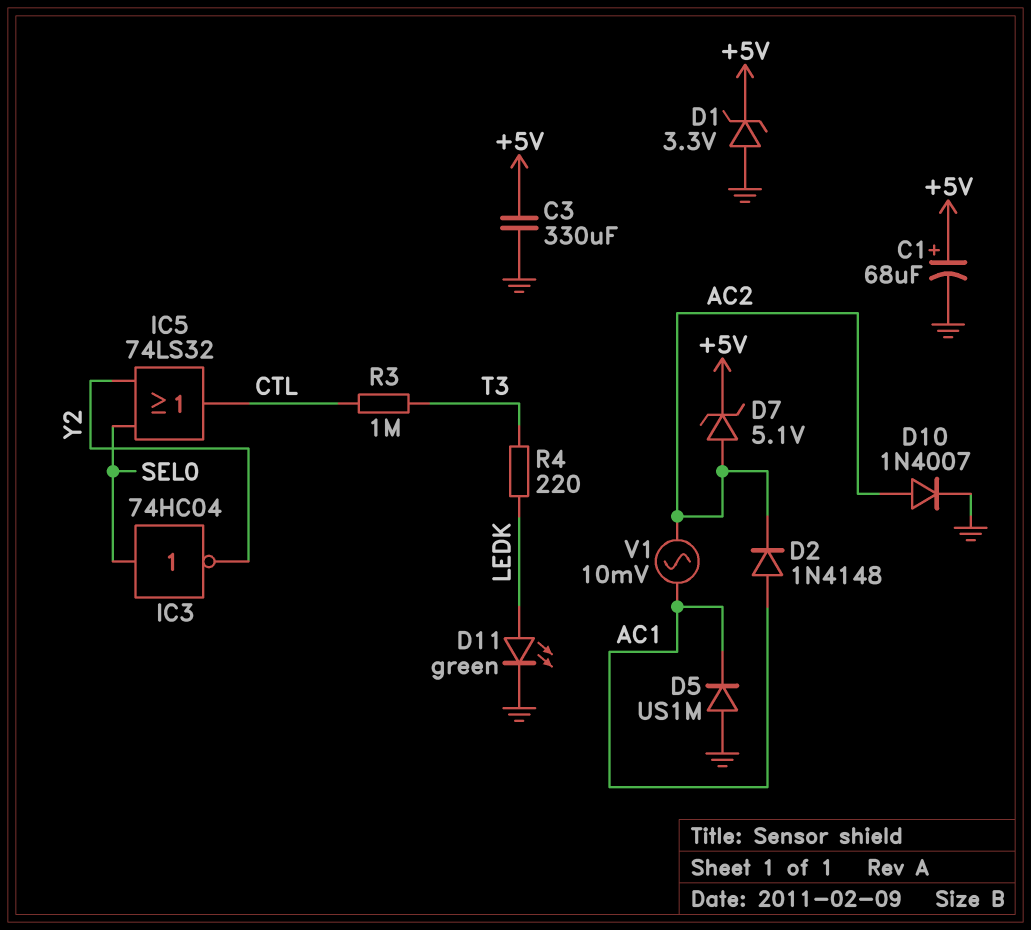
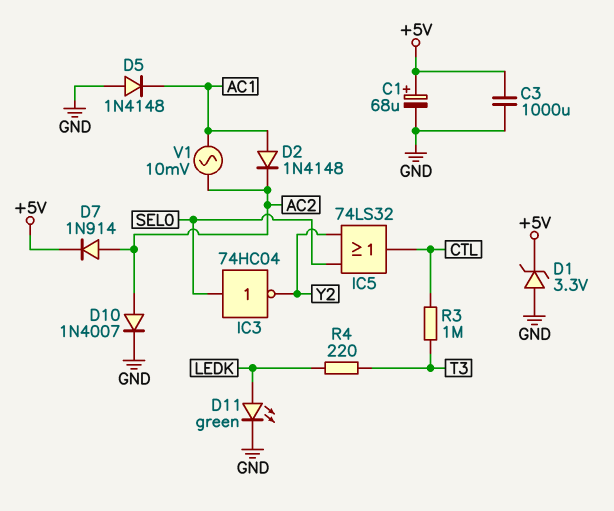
C3: 330uF (+5V, GND) -> 1000uF (+5V, GND)
D5: diode US1M (A GND, K AC1) -> diode 1N4148 (A GND, K AC1)
D7: zener 5.1V (A AC2, K +5V) -> diode 1N914 (A AC2, K +5V)

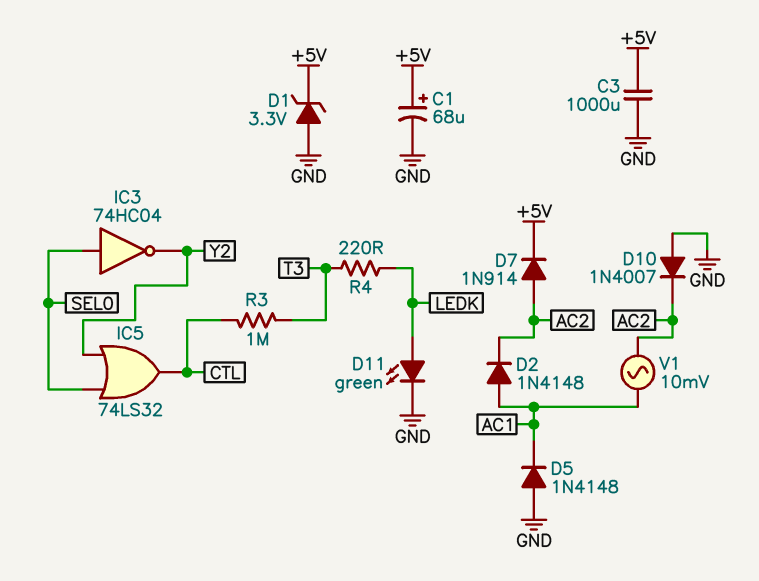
D10: diode 1N4007 (A AC2, K GND) -> diode 1N4007 (A GND, K AC2)

